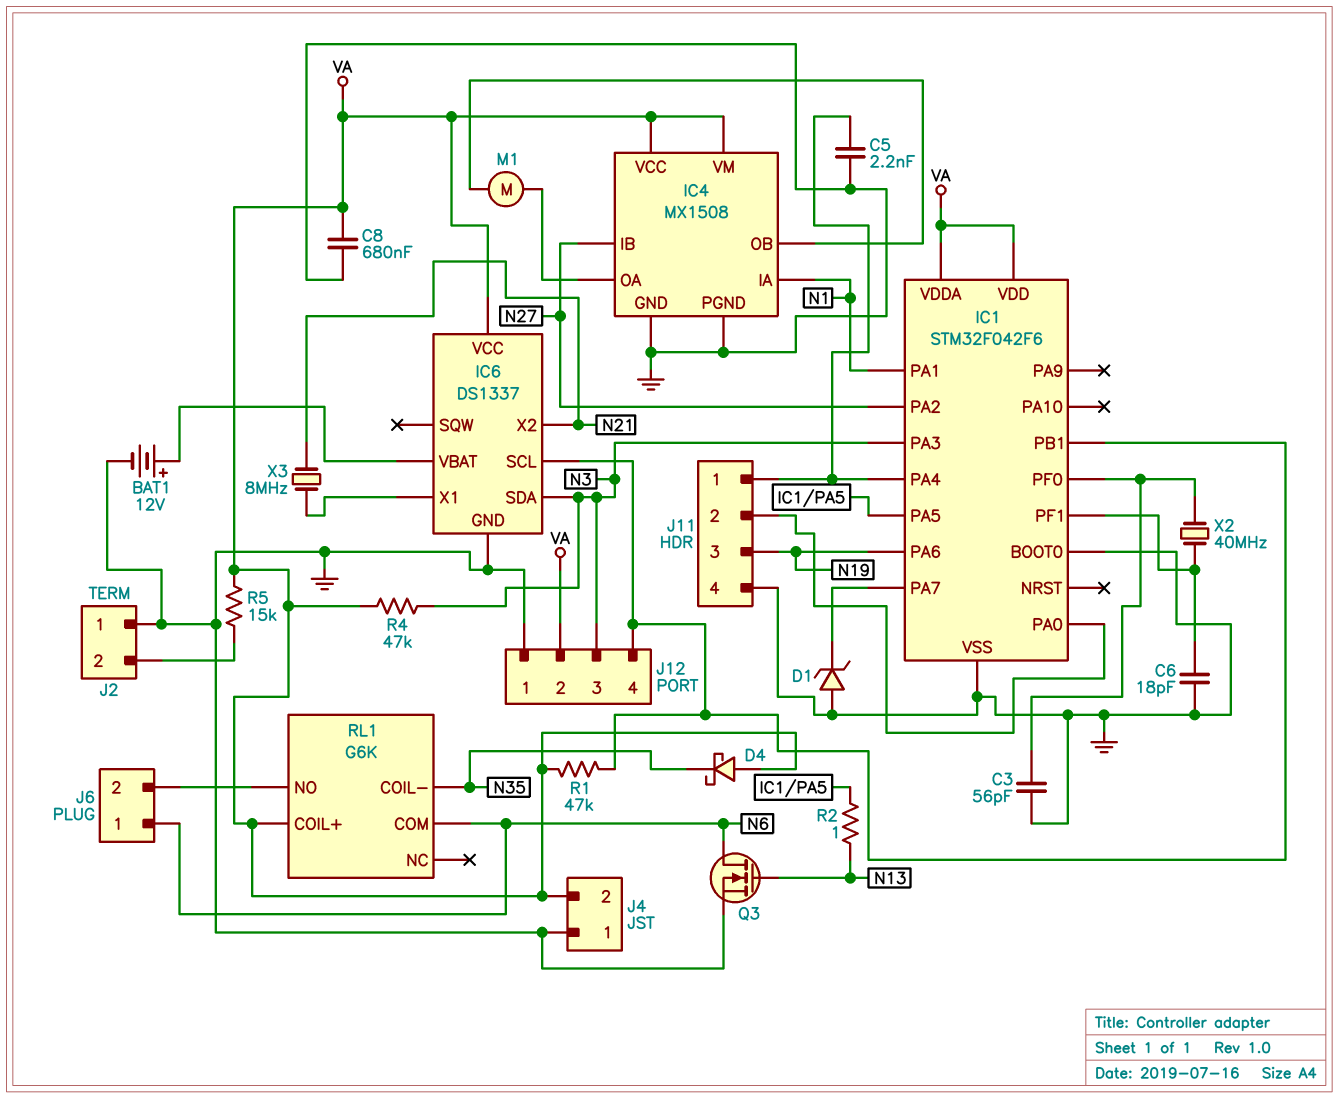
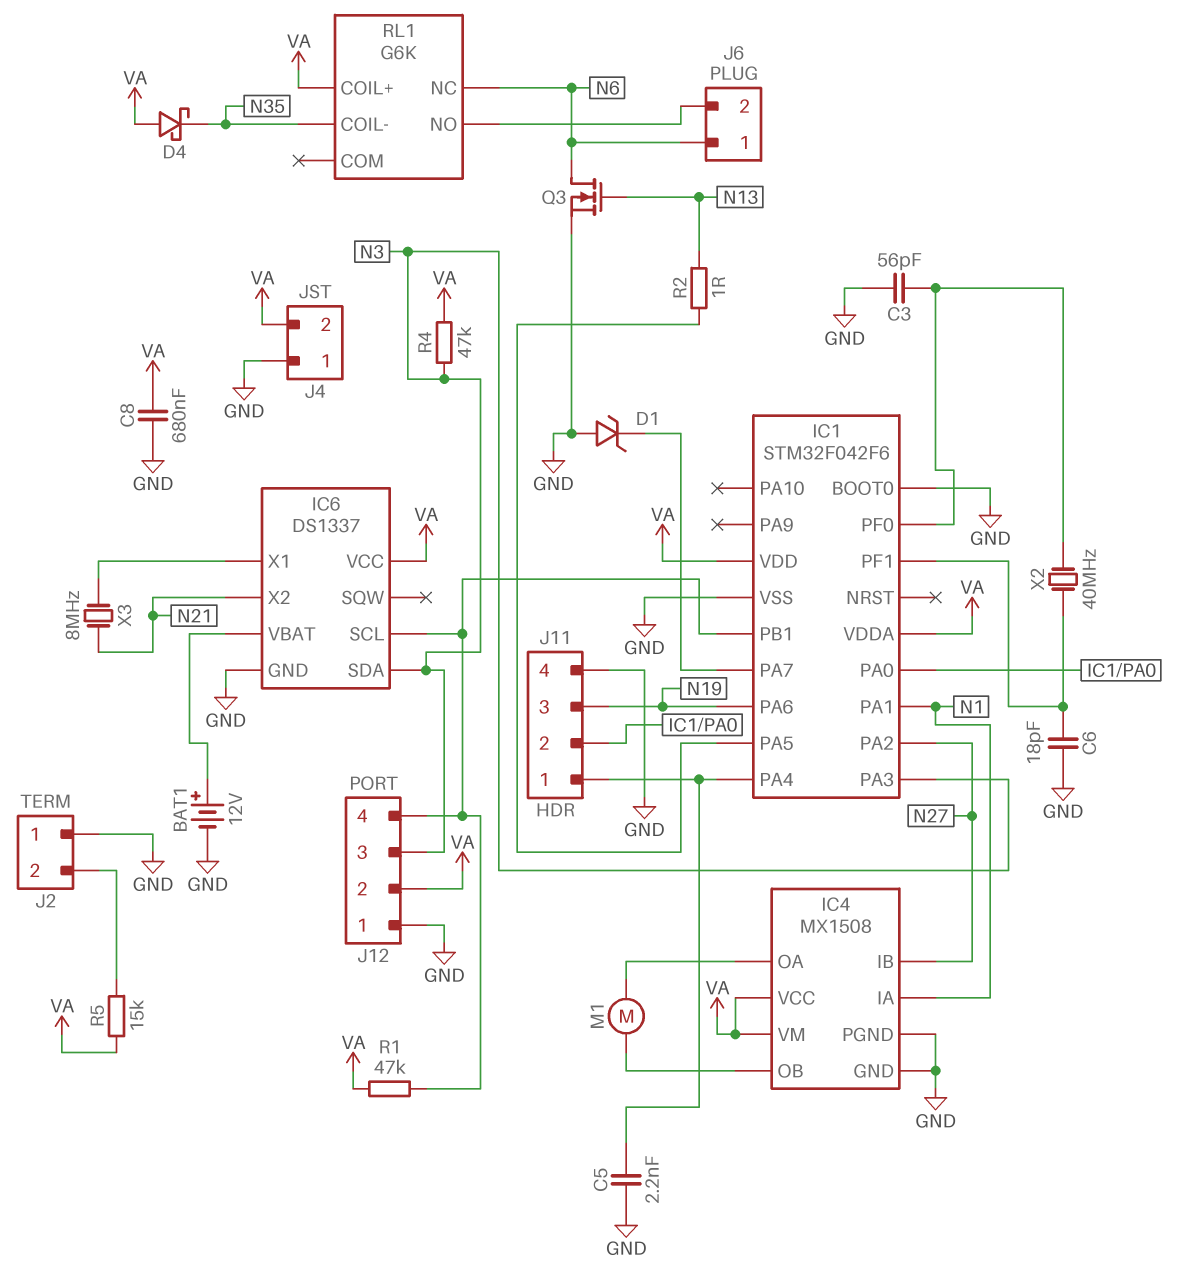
RL1 pin COM: N6 -> none
RL1 pin NC: none -> N6

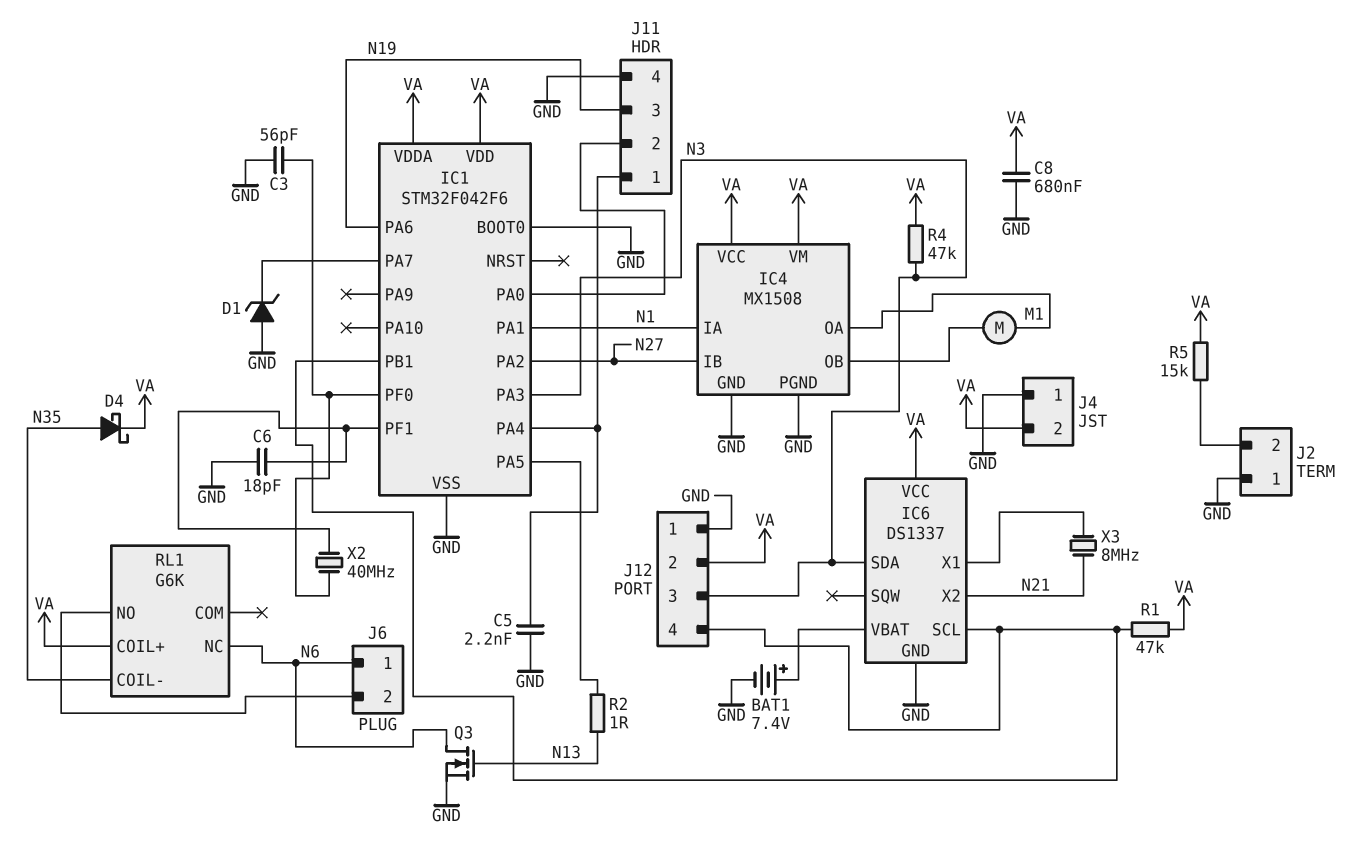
BAT1: 12V (plus IC6/VBAT, minus GND) -> 7.4V (plus IC6/VBAT, minus GND)
D4: schottky (A VA, K N35) -> schottky (A N35, K VA)

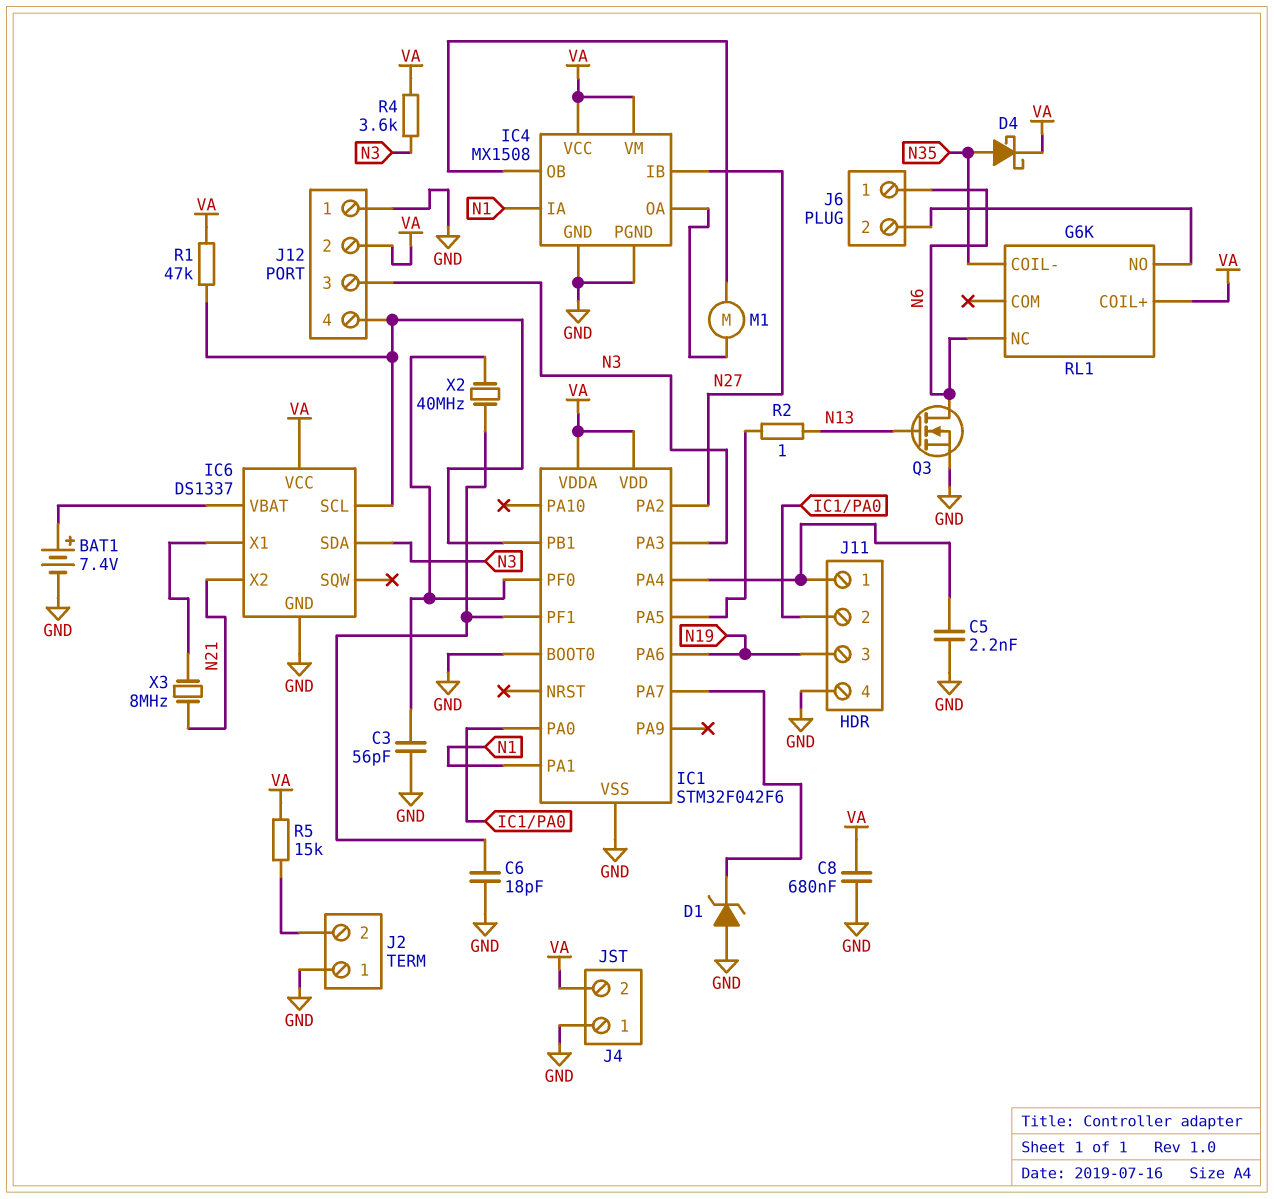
R4: 47k (N3, VA) -> 3.6k (N3, VA)

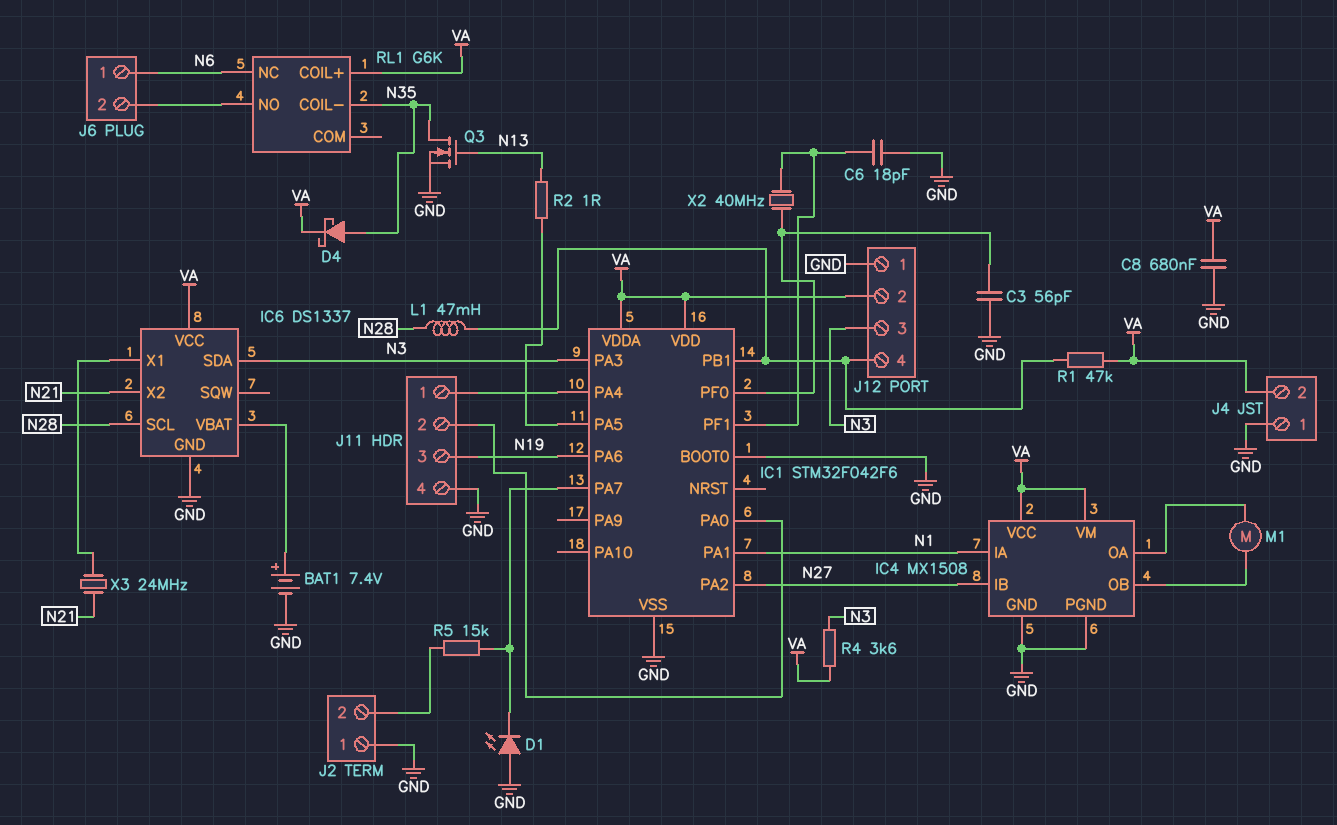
C5: 2.2nF (GND, IC1/PA4) -> none
D1: zener (A GND, K IC1/PA7) -> LED (A GND, K IC1/PA7)
IC6 pin SCL: IC1/PB1 -> N28
L1: none -> 47mH (IC1/PB1, N28)
Q3: NMOS (G N13, D N6, S GND) -> NMOS (G N13, D N35, S GND)
R5: 15k (J2/2, VA) -> 15k (IC1/PA7, J2/2)
X3: 8MHz (IC6/X1, N21) -> 24MHz (IC6/X1, N21)

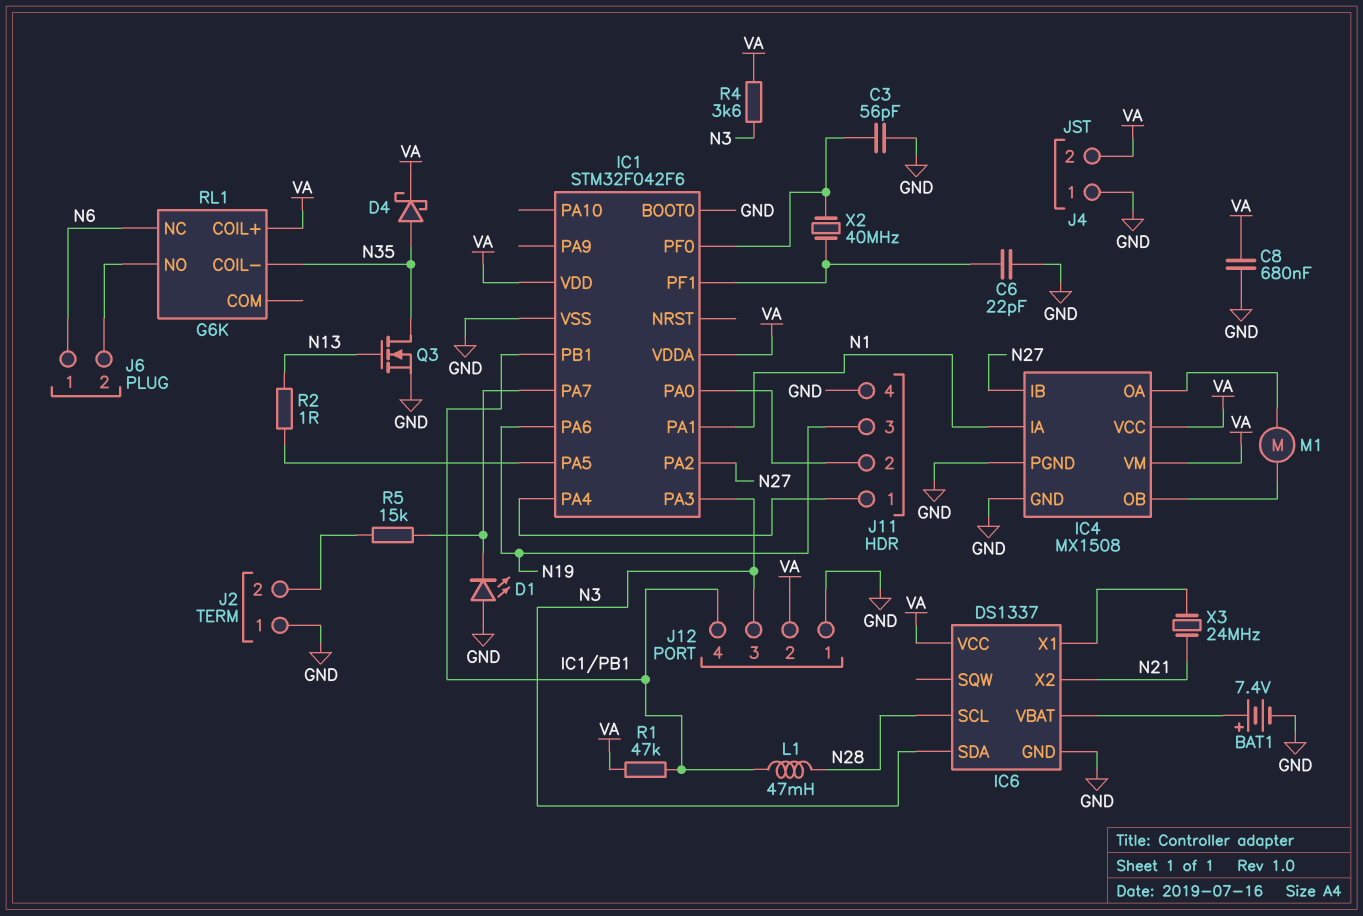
C6: 18pF (GND, IC1/PF1) -> 22pF (GND, IC1/PF1)

